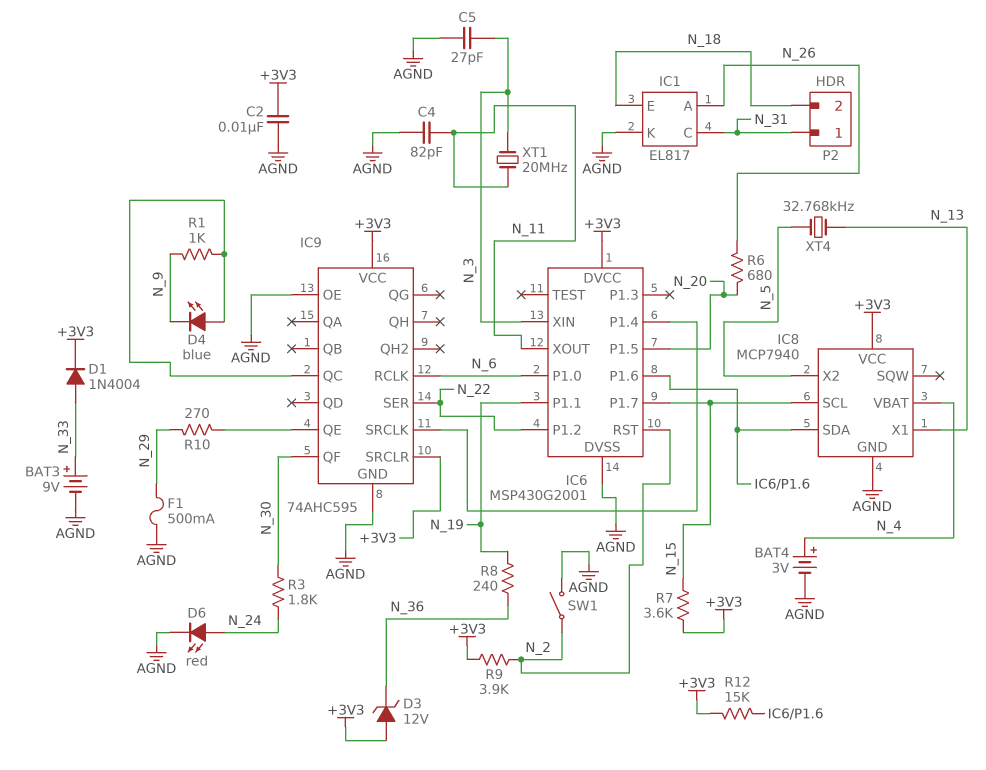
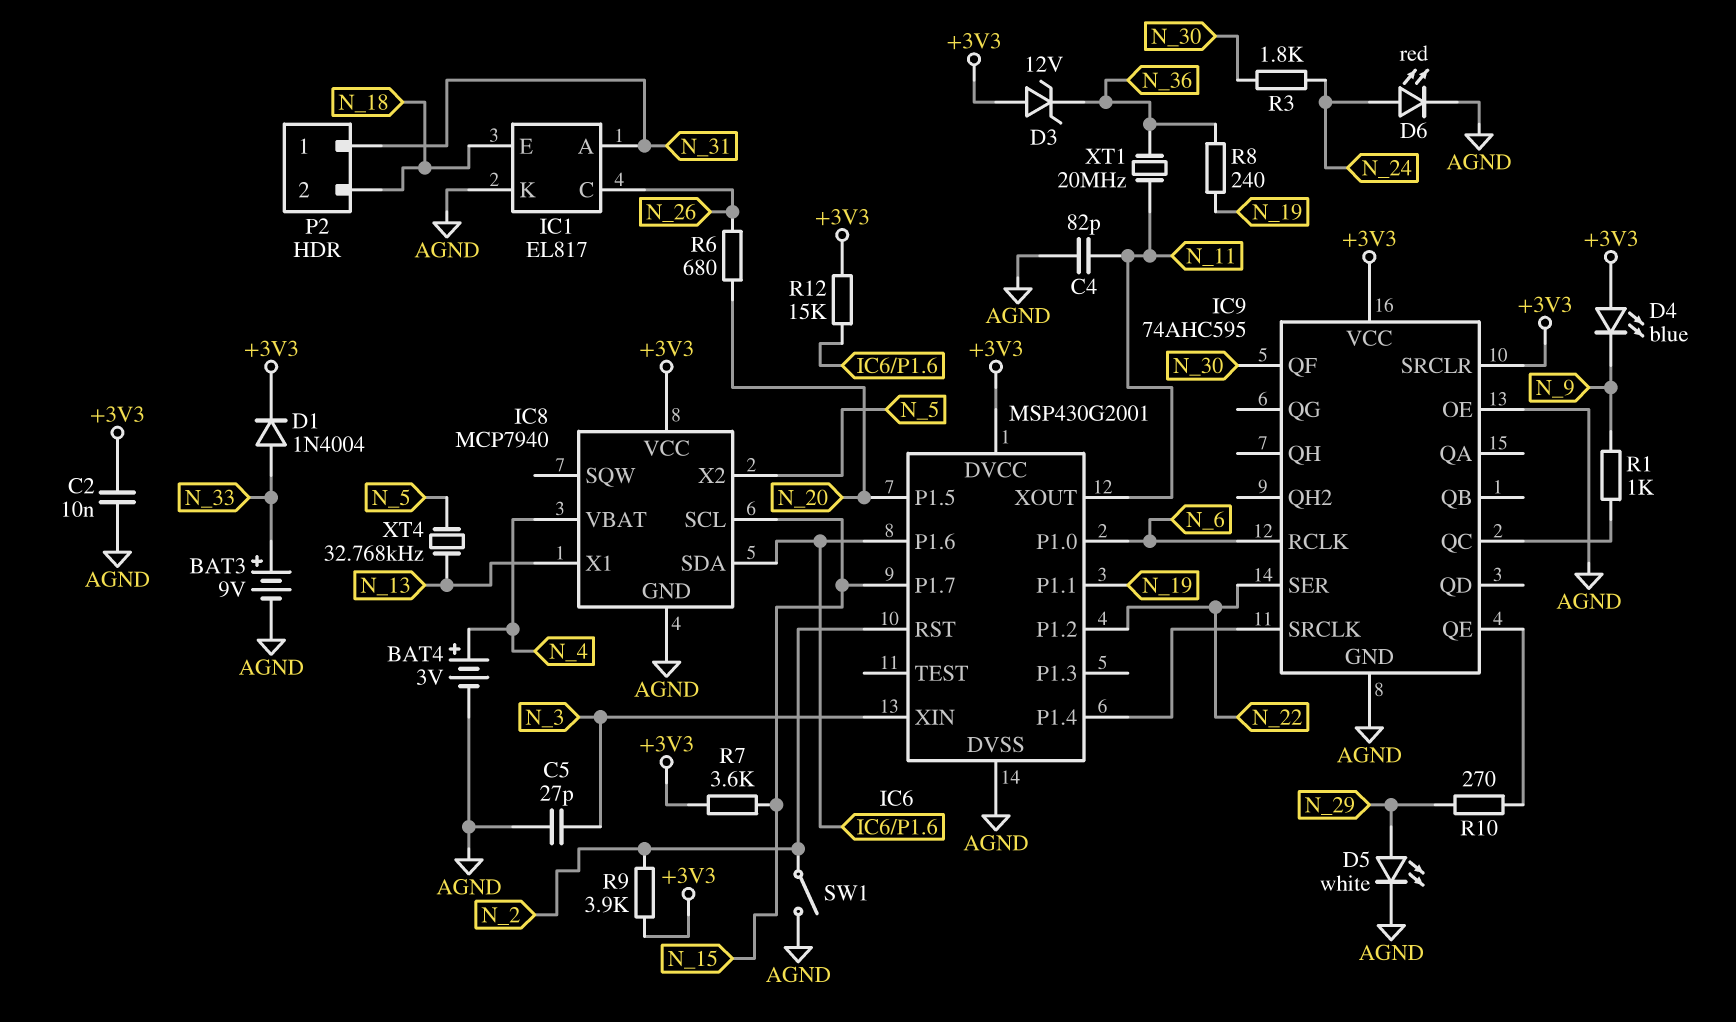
D4: LED blue (A IC9/QC, K N_9) -> LED blue (A +3V3, K N_9)
D5: none -> LED white (A N_29, K AGND)
F1: 500mA (AGND, N_29) -> none
IC1 pin A: N_26 -> N_31
IC1 pin C: N_31 -> N_26
XT1: 20MHz (N_3, N_11) -> 20MHz (N_11, N_36)

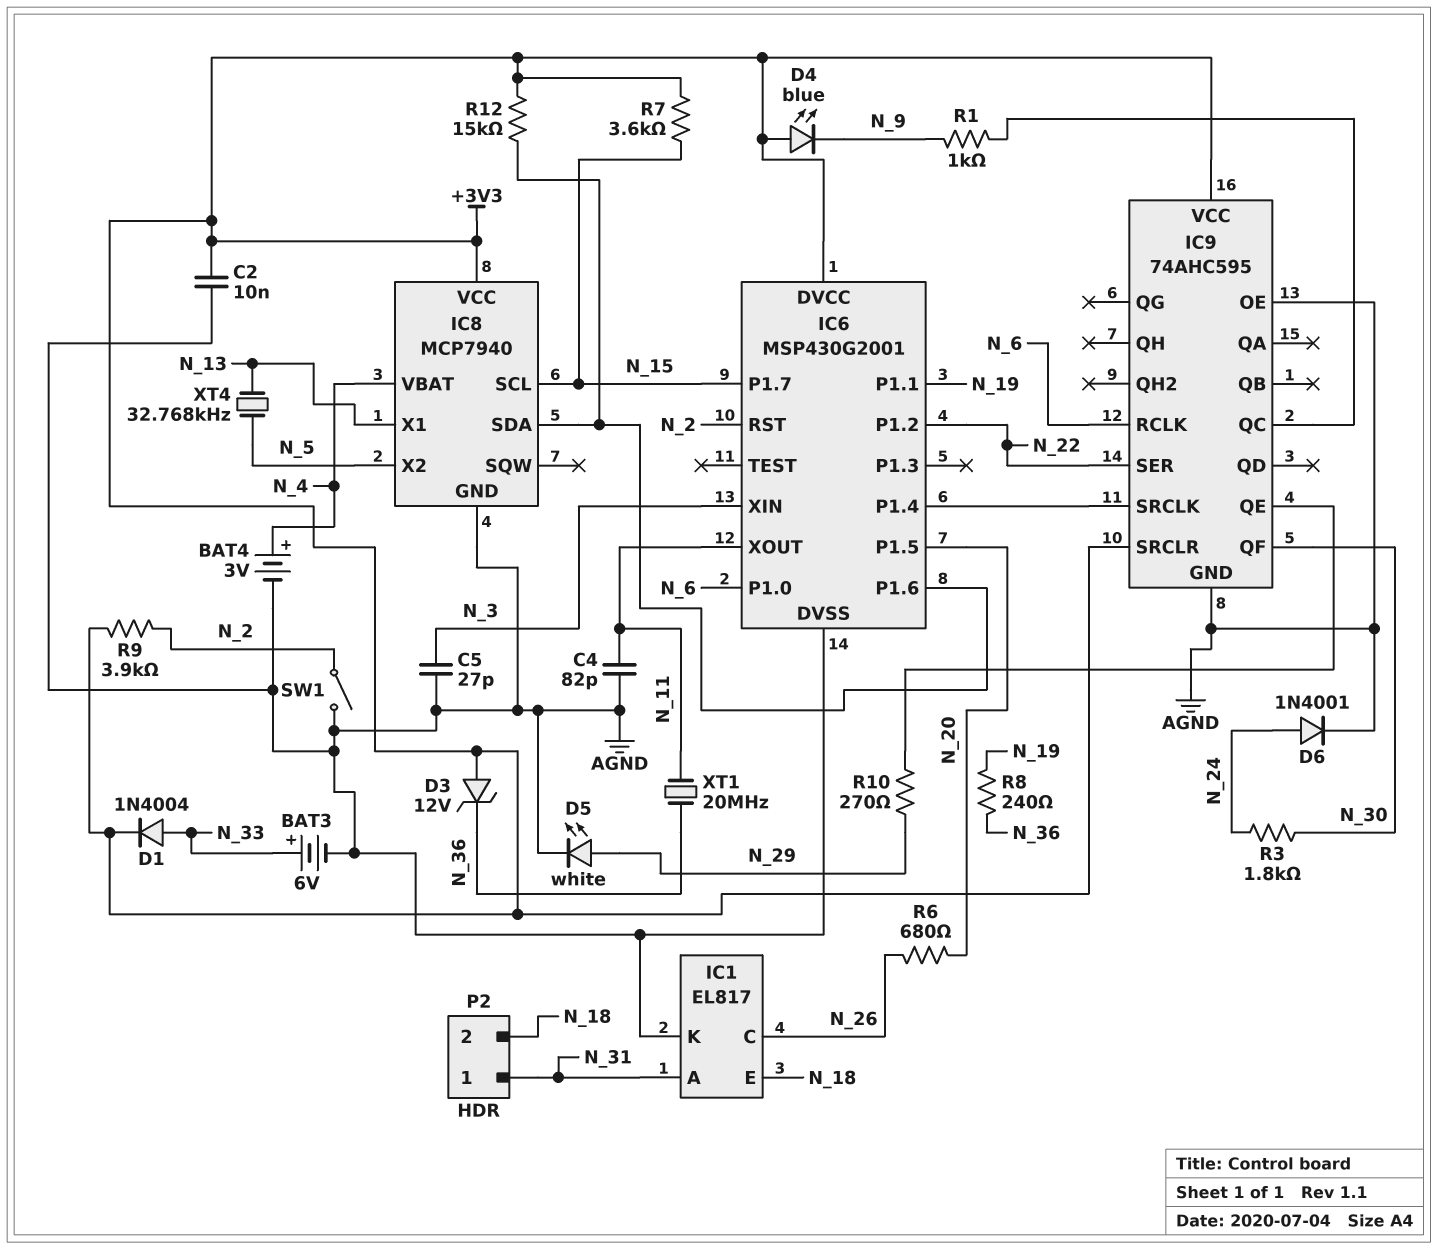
BAT3: 9V (plus N_33, minus AGND) -> 6V (plus N_33, minus AGND)
D6: LED red (A N_24, K AGND) -> diode 1N4001 (A N_24, K AGND)

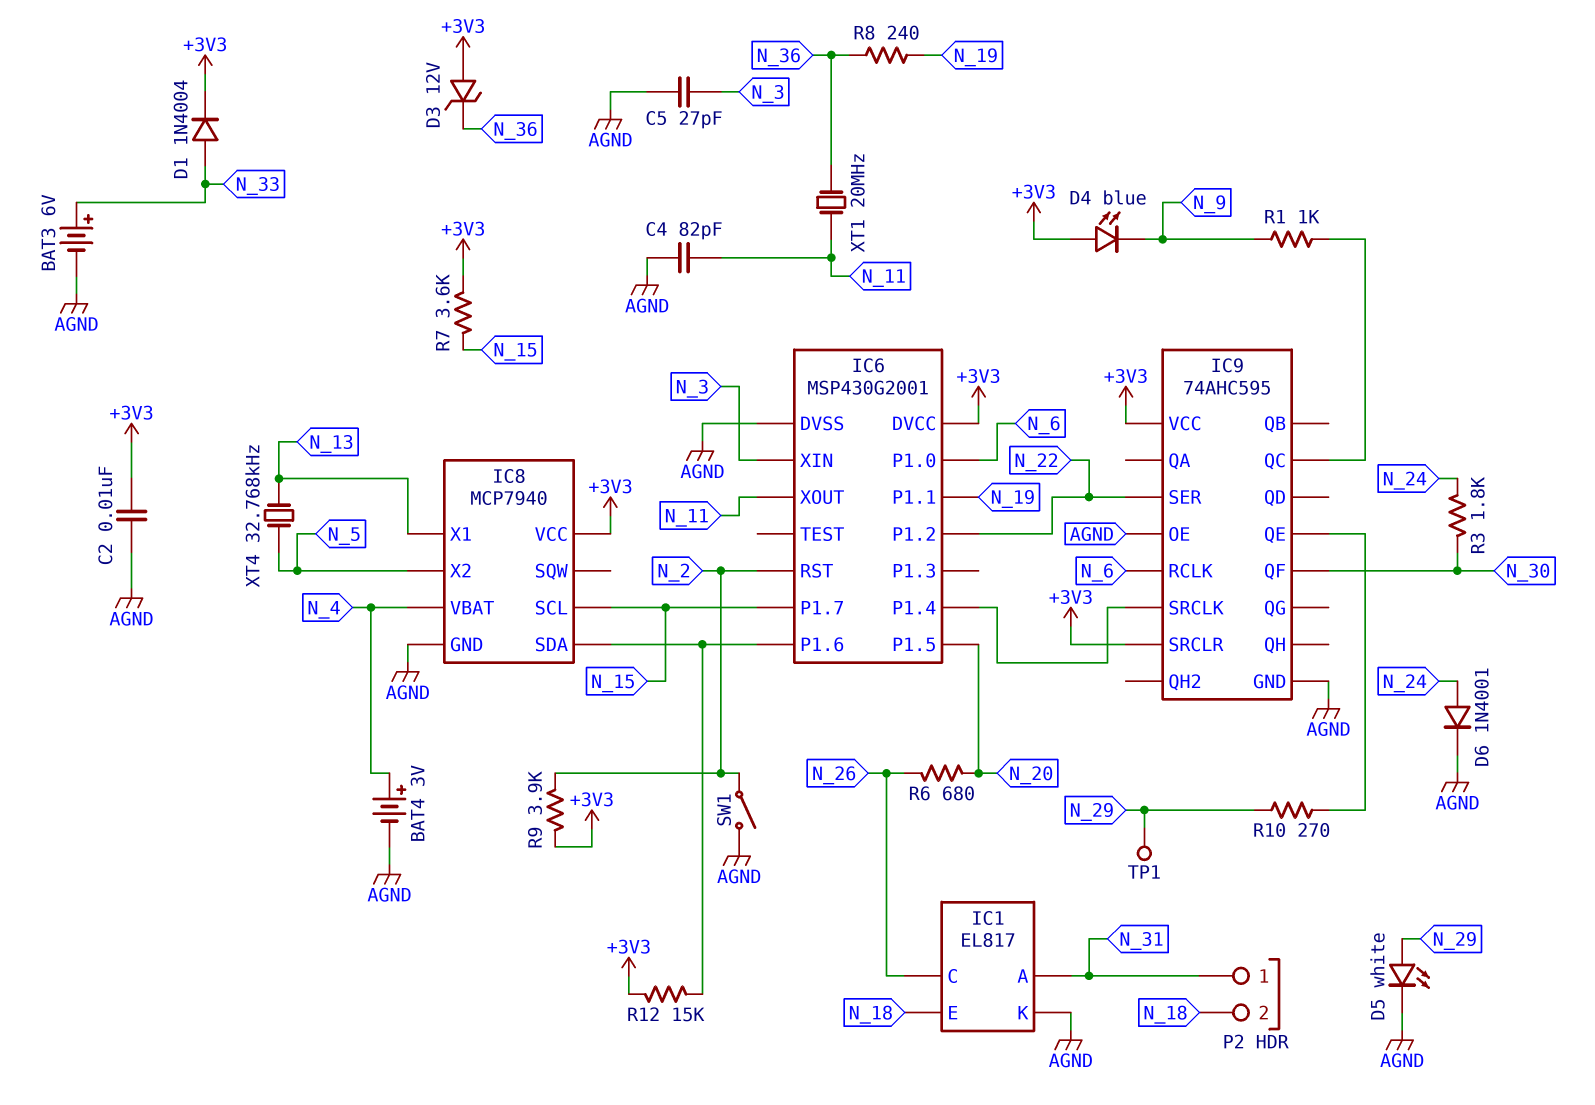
TP1: none -> test point (N_29)

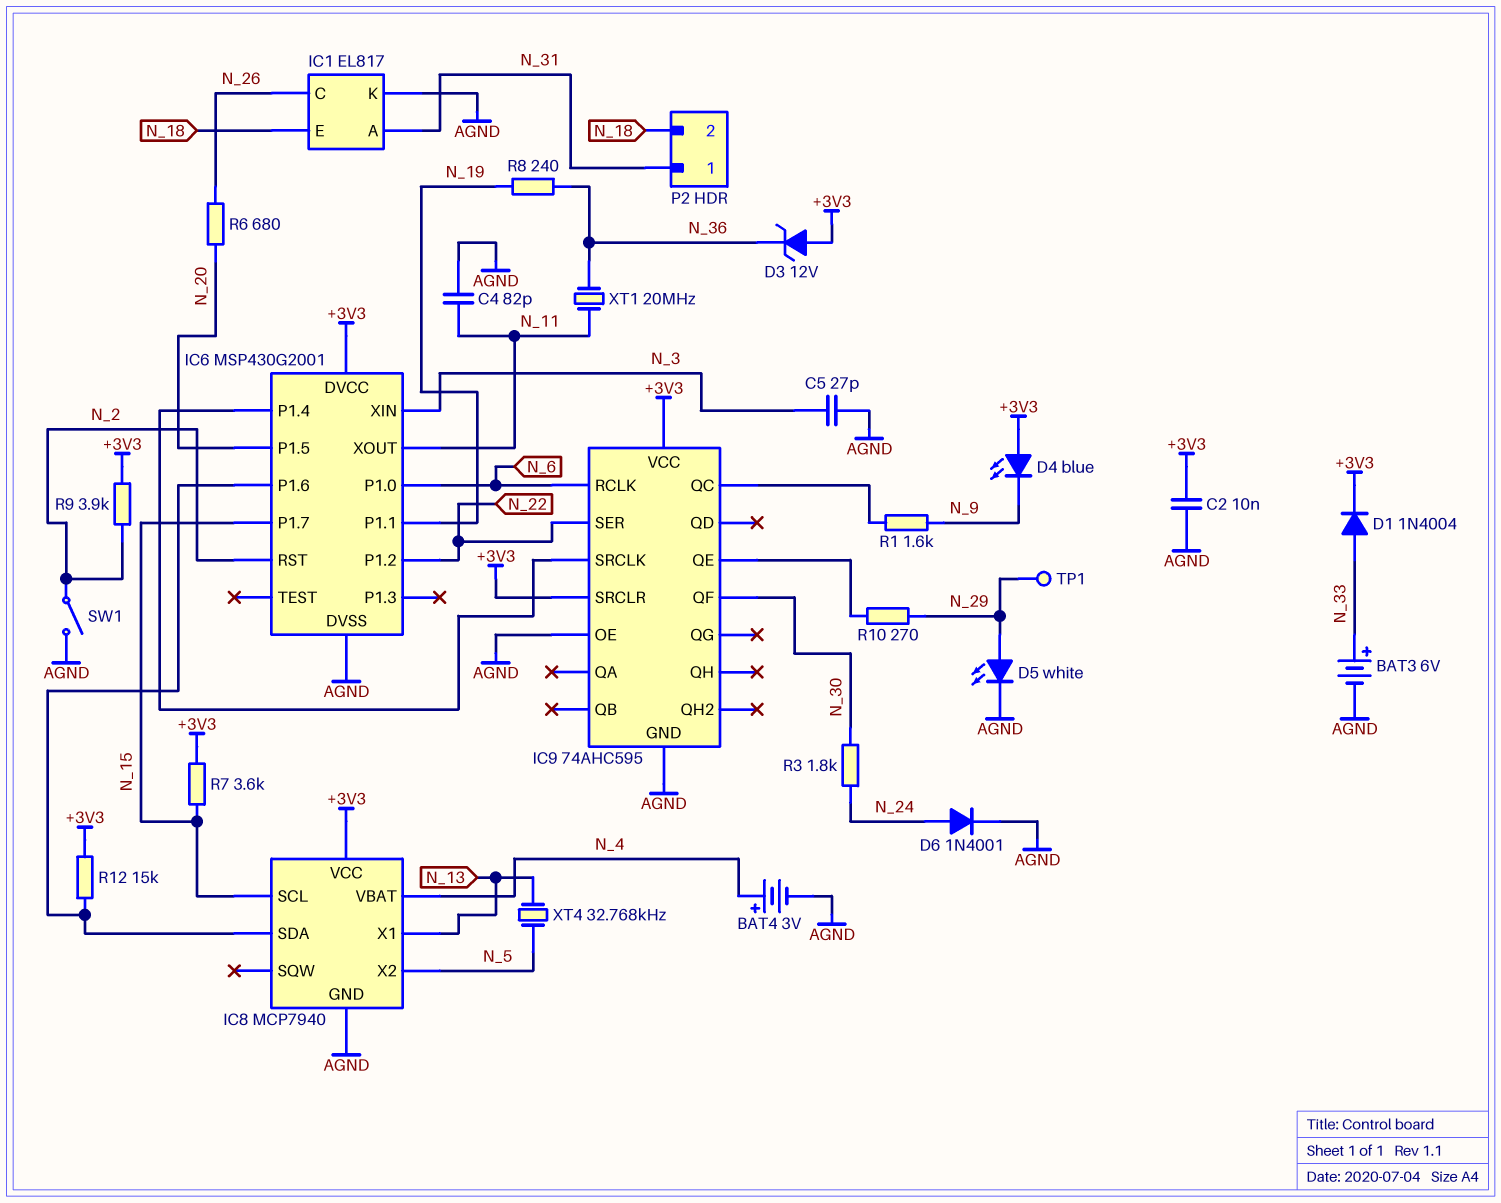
R1: 1k (IC9/QC, N_9) -> 1.6k (IC9/QC, N_9)

